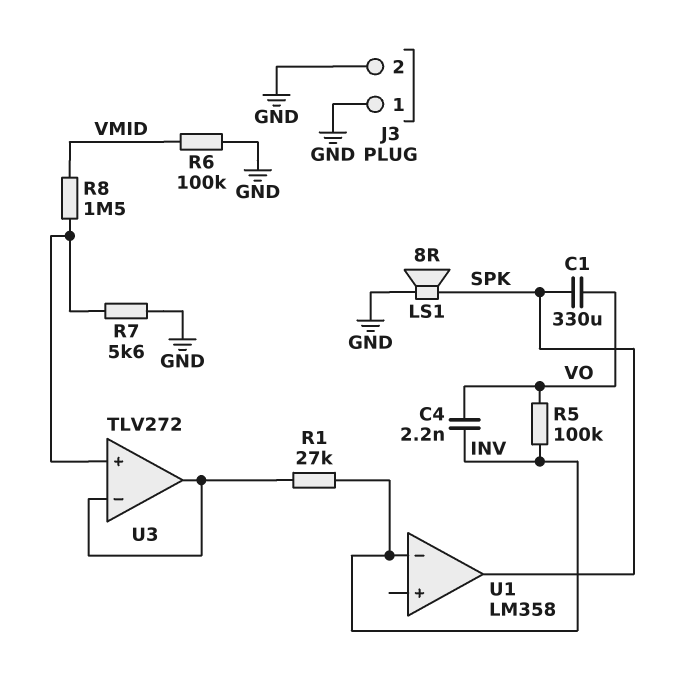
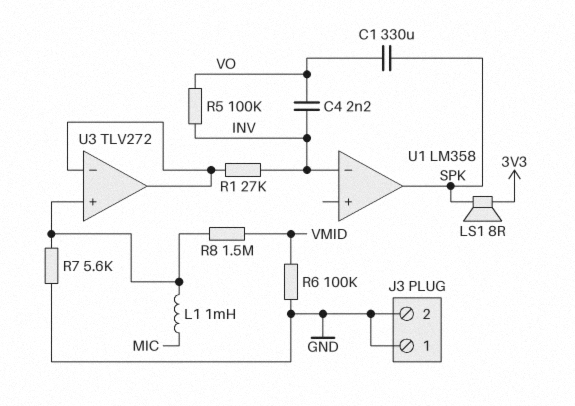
L1: none -> 1mH (MIC, U3/in+)
LS1: speaker 8R (GND, SPK) -> speaker 8R (3V3, SPK)

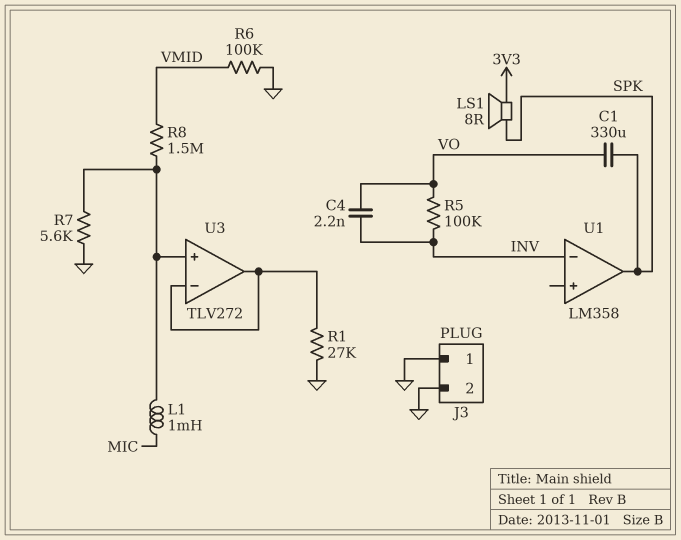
R1: 27k (INV, U3/in-) -> 27k (GND, U3/in-)

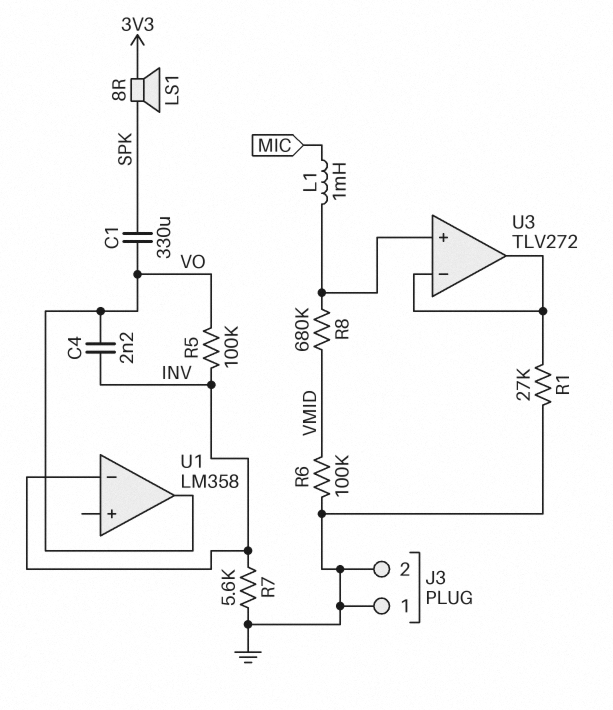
R7: 5.6k (GND, U3/in+) -> 5.6k (GND, INV)
R8: 1.5M (U3/in+, VMID) -> 680k (U3/in+, VMID)
U1 pin out: SPK -> VO

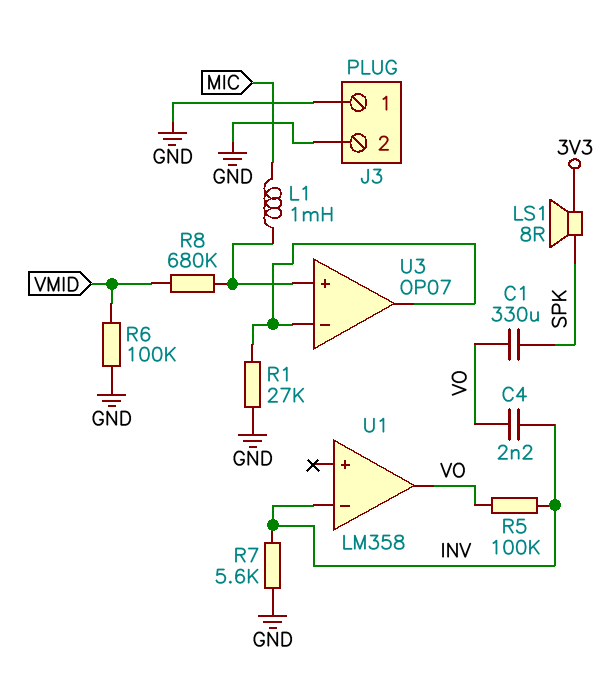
U3: TLV272 -> OP07

